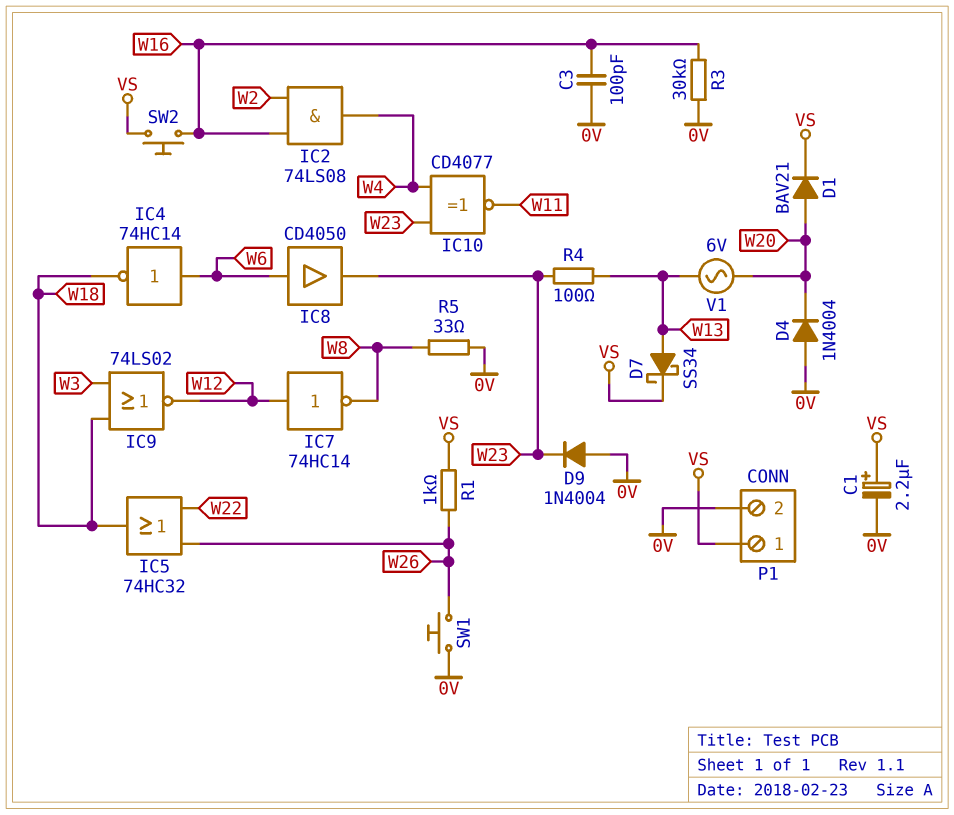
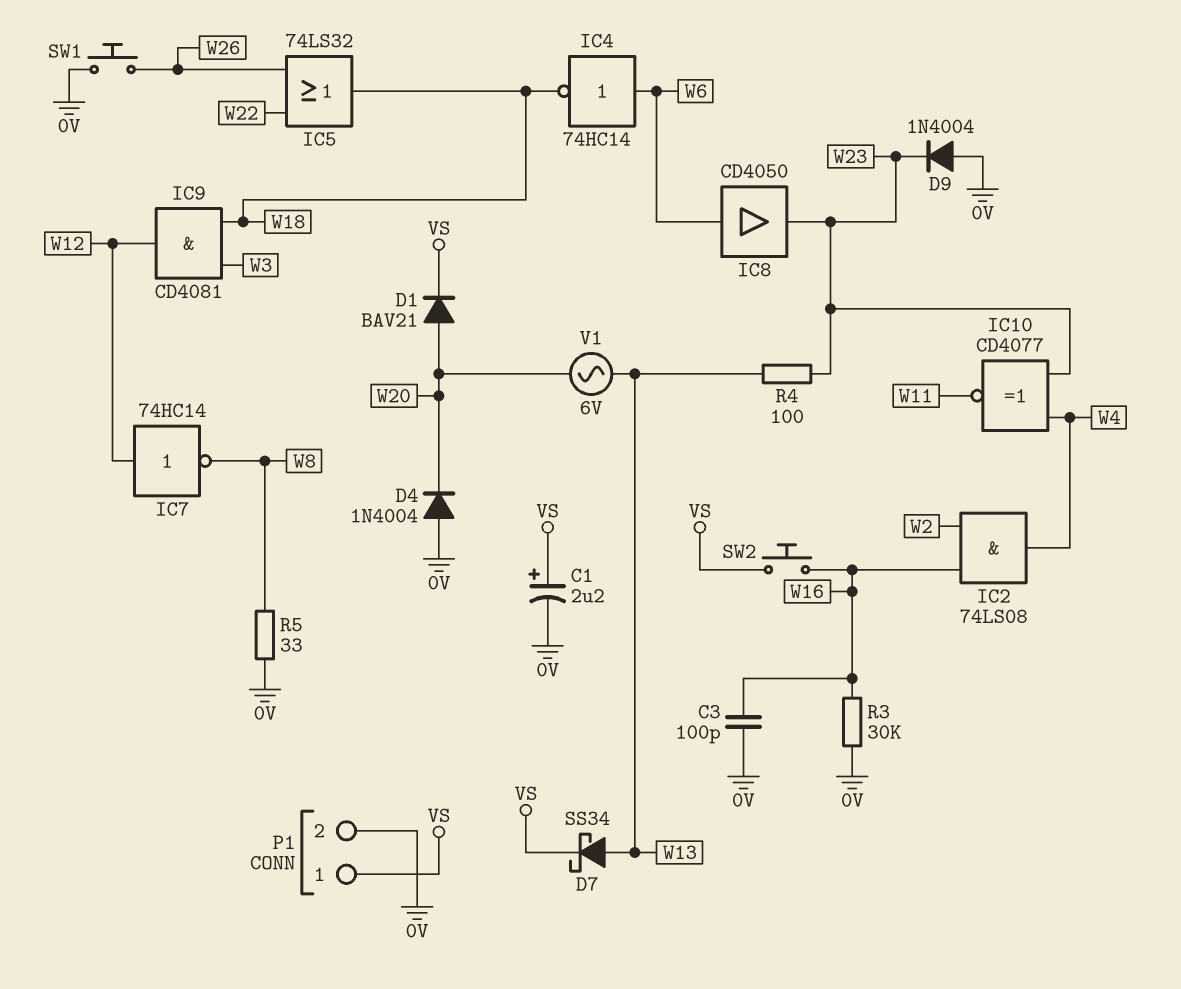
IC5: OR 74HC32 (in W22, in W26, out W18) -> OR 74LS32 (in W22, in W26, out W18)
IC9: NOR 74LS02 (in W3, in W18, out W12) -> AND CD4081 (in W3, in W18, out W12)
R1: 1k (VS, W26) -> none

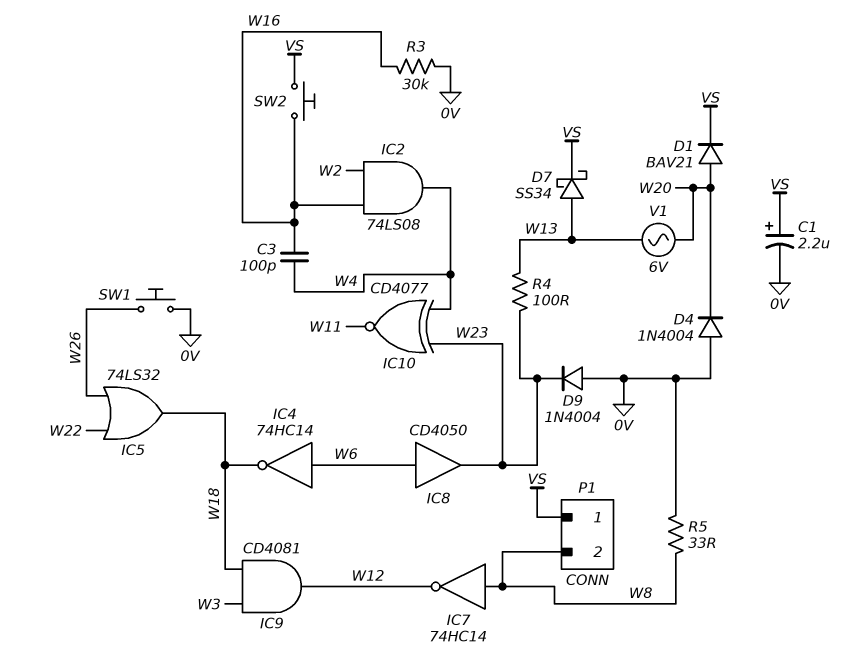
C3: 100pF (0V, W16) -> 100pF (W4, W16)
IC7: NOT 74HC14 (in W12, out W8) -> NOT 74HC14 (in W8, out W12)
P1 pin 2: 0V -> W8

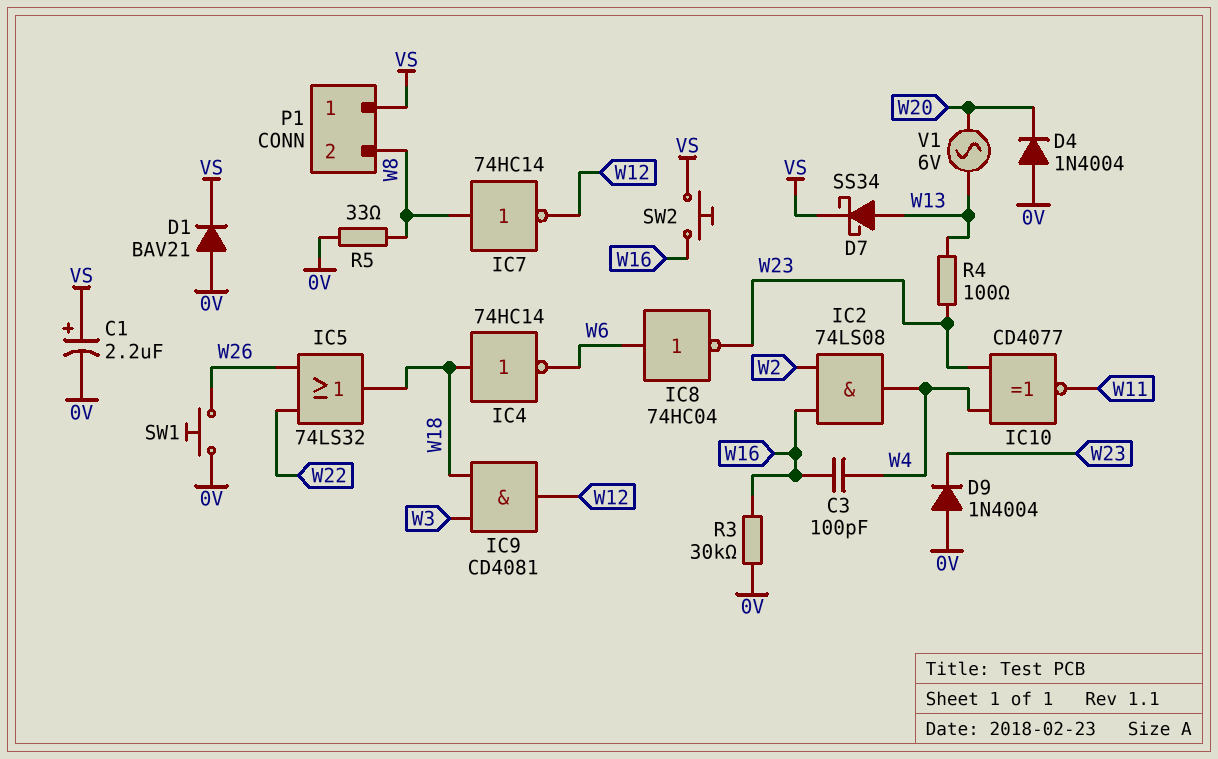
D1: diode BAV21 (A W20, K VS) -> diode BAV21 (A 0V, K VS)
IC4: NOT 74HC14 (in W6, out W18) -> NOT 74HC14 (in W18, out W6)
IC8: buffer CD4050 (in W6, out W23) -> NOT 74HC04 (in W6, out W23)

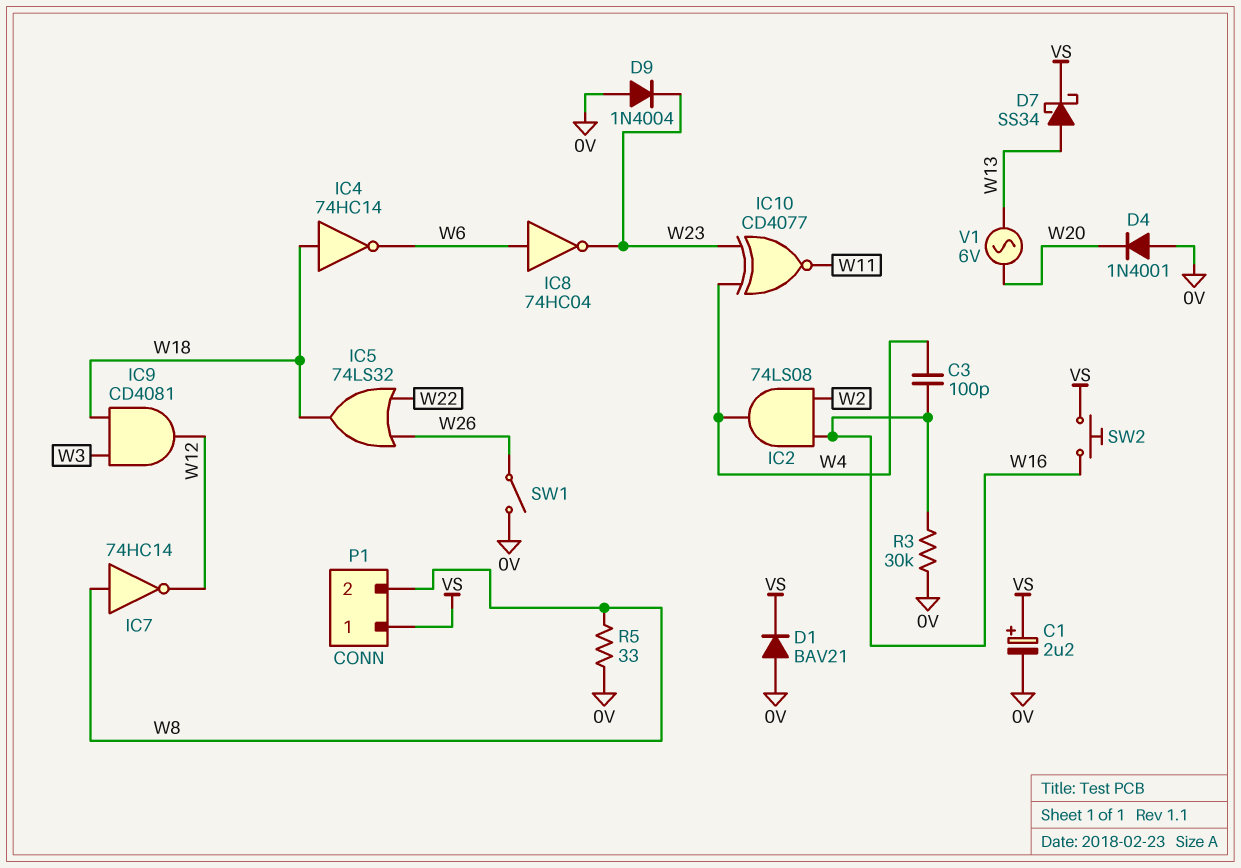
D4: diode 1N4004 (A 0V, K W20) -> diode 1N4001 (A 0V, K W20)
R4: 100 (W13, W23) -> none
SW1: button (0V, W26) -> switch (0V, W26)

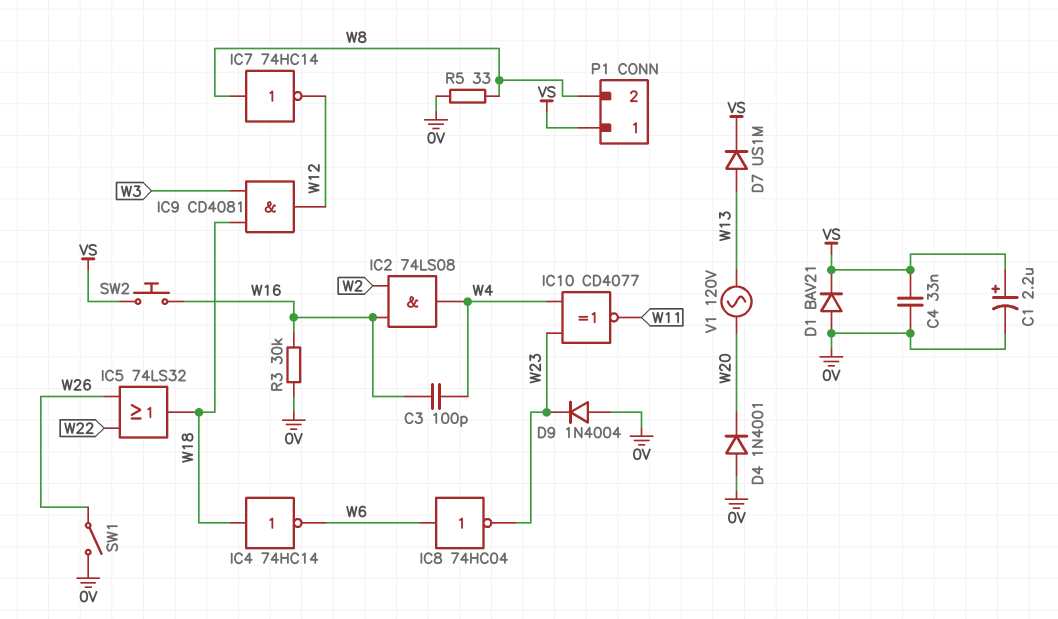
C4: none -> 33nF (0V, VS)
D7: schottky SS34 (A W13, K VS) -> diode US1M (A W13, K VS)
V1: AC 6V (W13, W20) -> AC 120V (W13, W20)

